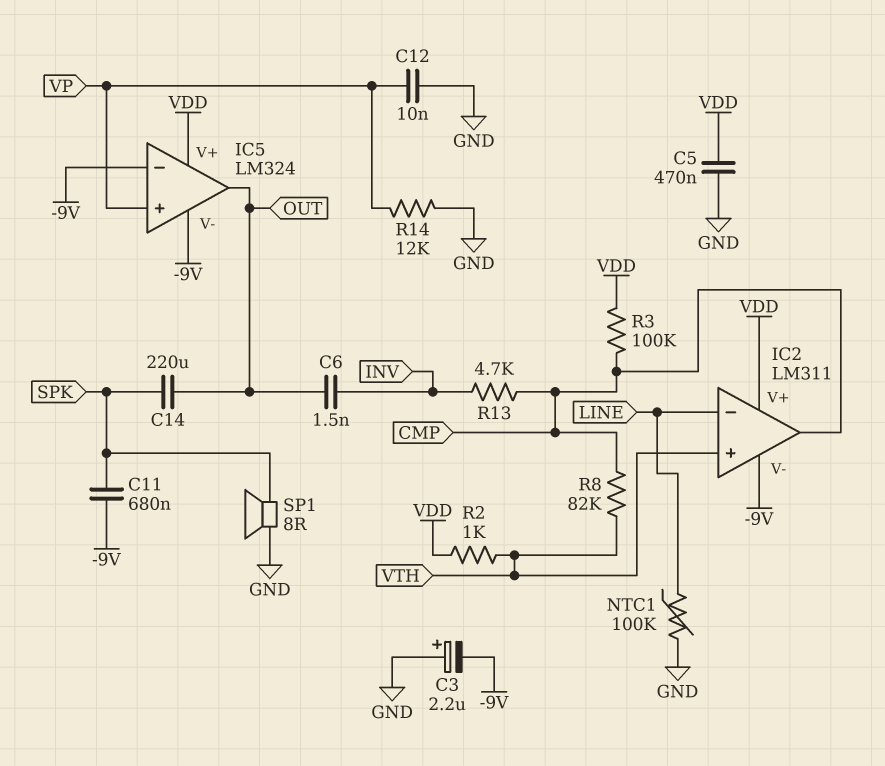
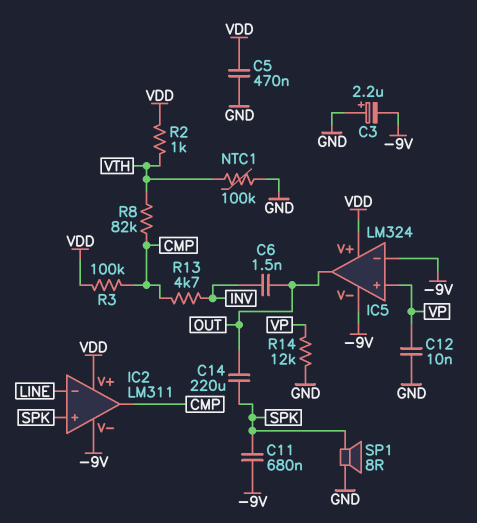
IC2 pin in+: VTH -> SPK
NTC1: 100k (GND, LINE) -> 100k (GND, VTH)

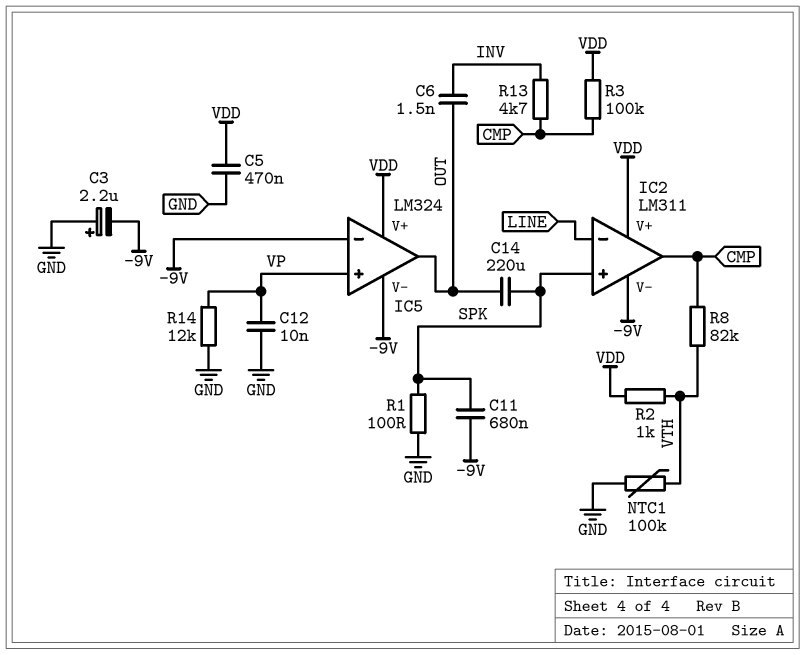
R1: none -> 100 (GND, SPK)
SP1: speaker 8R (GND, SPK) -> none

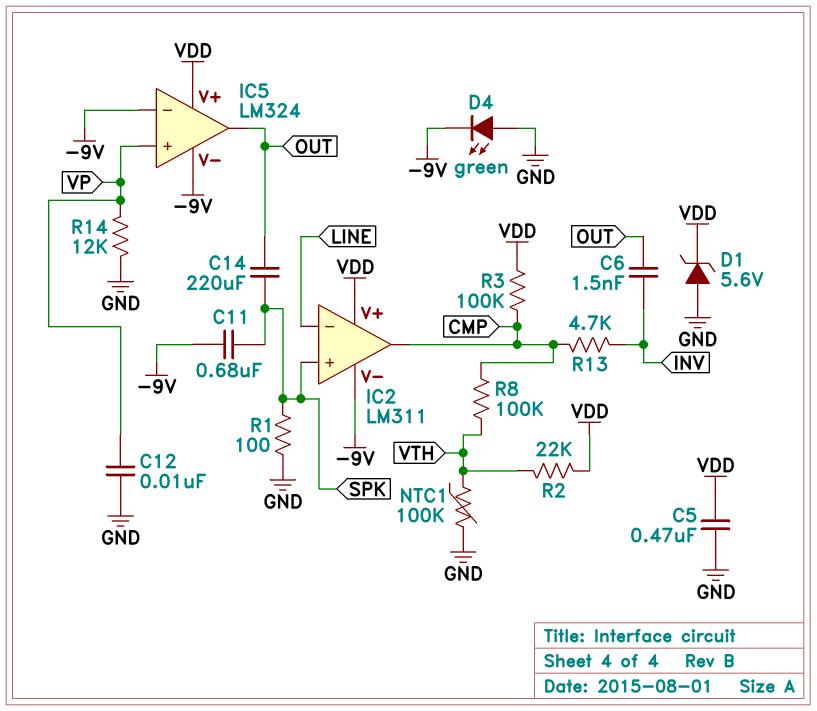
C3: 2.2uF (plus GND, minus -9V) -> none
D1: none -> zener 5.6V (A GND, K VDD)
D4: none -> LED green (A GND, K -9V)
R2: 1k (VDD, VTH) -> 22k (VDD, VTH)
R8: 82k (CMP, VTH) -> 100k (CMP, VTH)

